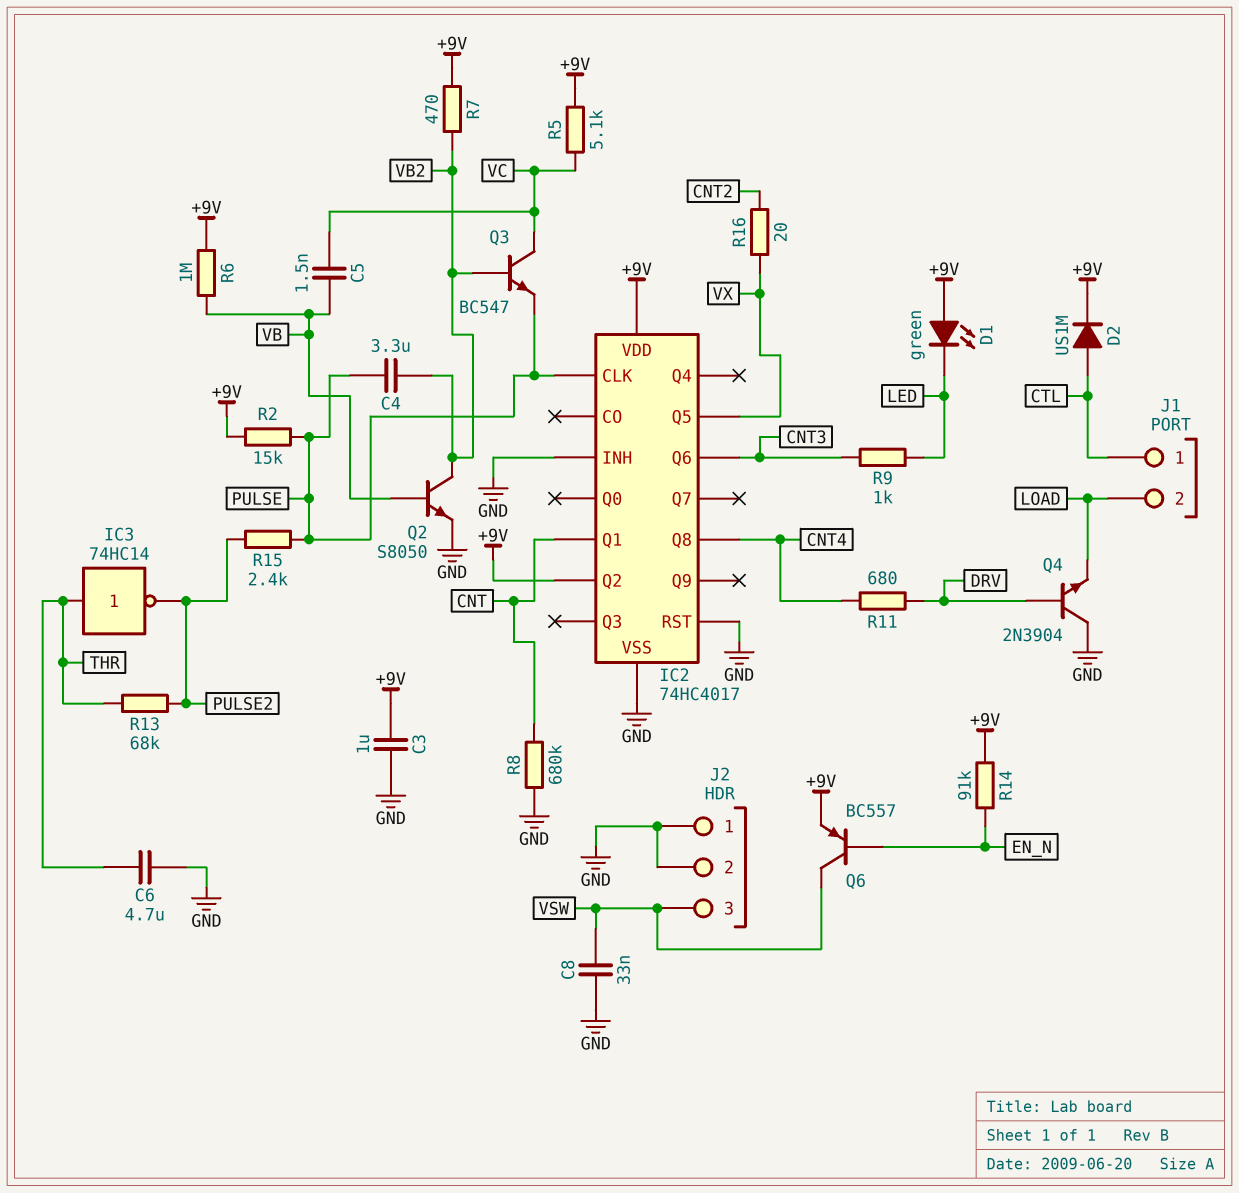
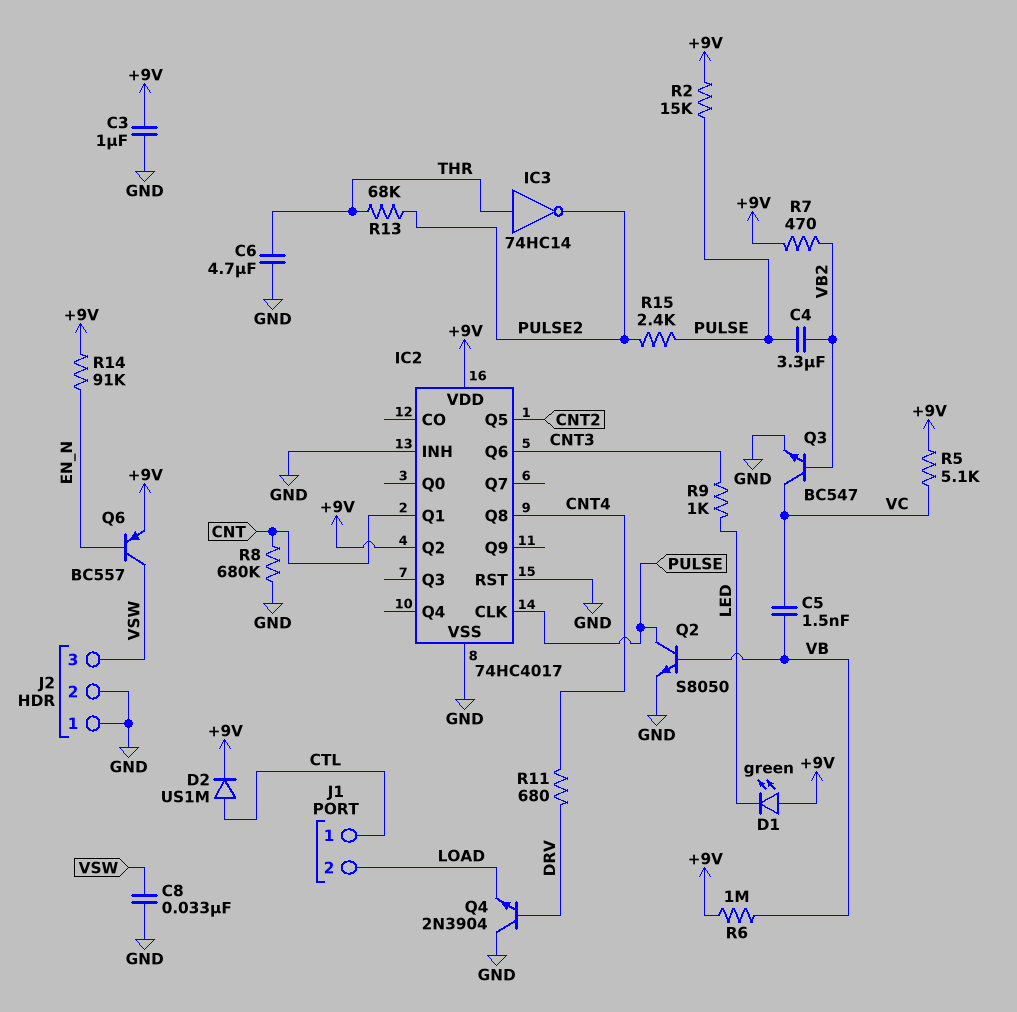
IC2 pin Q5: VX -> CNT2
Q2: NPN S8050 (B VB, C VB2, E GND) -> NPN S8050 (B VB, C PULSE, E GND)
Q3: NPN BC547 (B VB2, C VC, E PULSE) -> NPN BC547 (B VB2, C VC, E GND)
R16: 20 (CNT2, VX) -> none

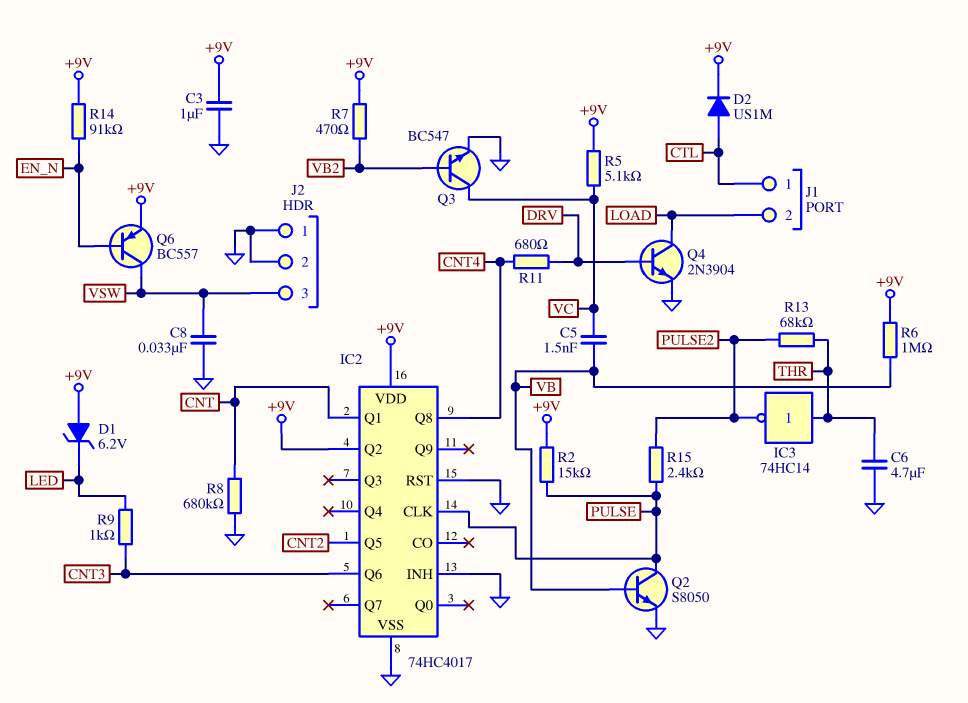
C4: 3.3uF (PULSE, VB2) -> none
D1: LED green (A +9V, K LED) -> zener 6.2V (A +9V, K LED)
Q4: NPN 2N3904 (B DRV, C GND, E LOAD) -> NPN 2N3904 (B DRV, C LOAD, E GND)

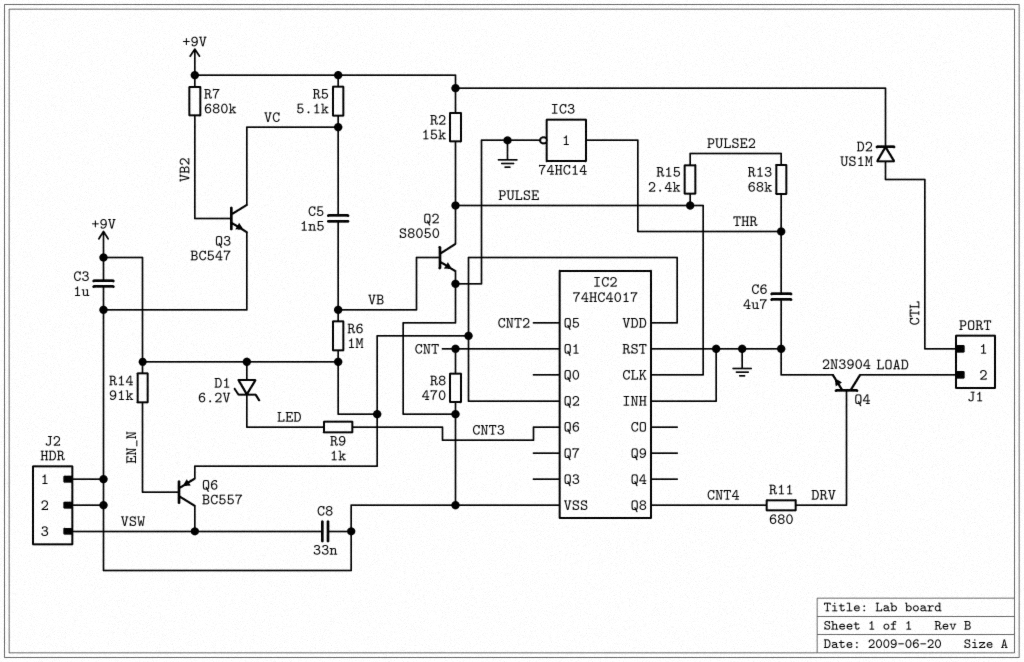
IC3: NOT 74HC14 (in THR, out PULSE2) -> NOT 74HC14 (in THR, out GND)
R7: 470 (+9V, VB2) -> 680k (+9V, VB2)
R8: 680k (CNT, GND) -> 470 (CNT, GND)

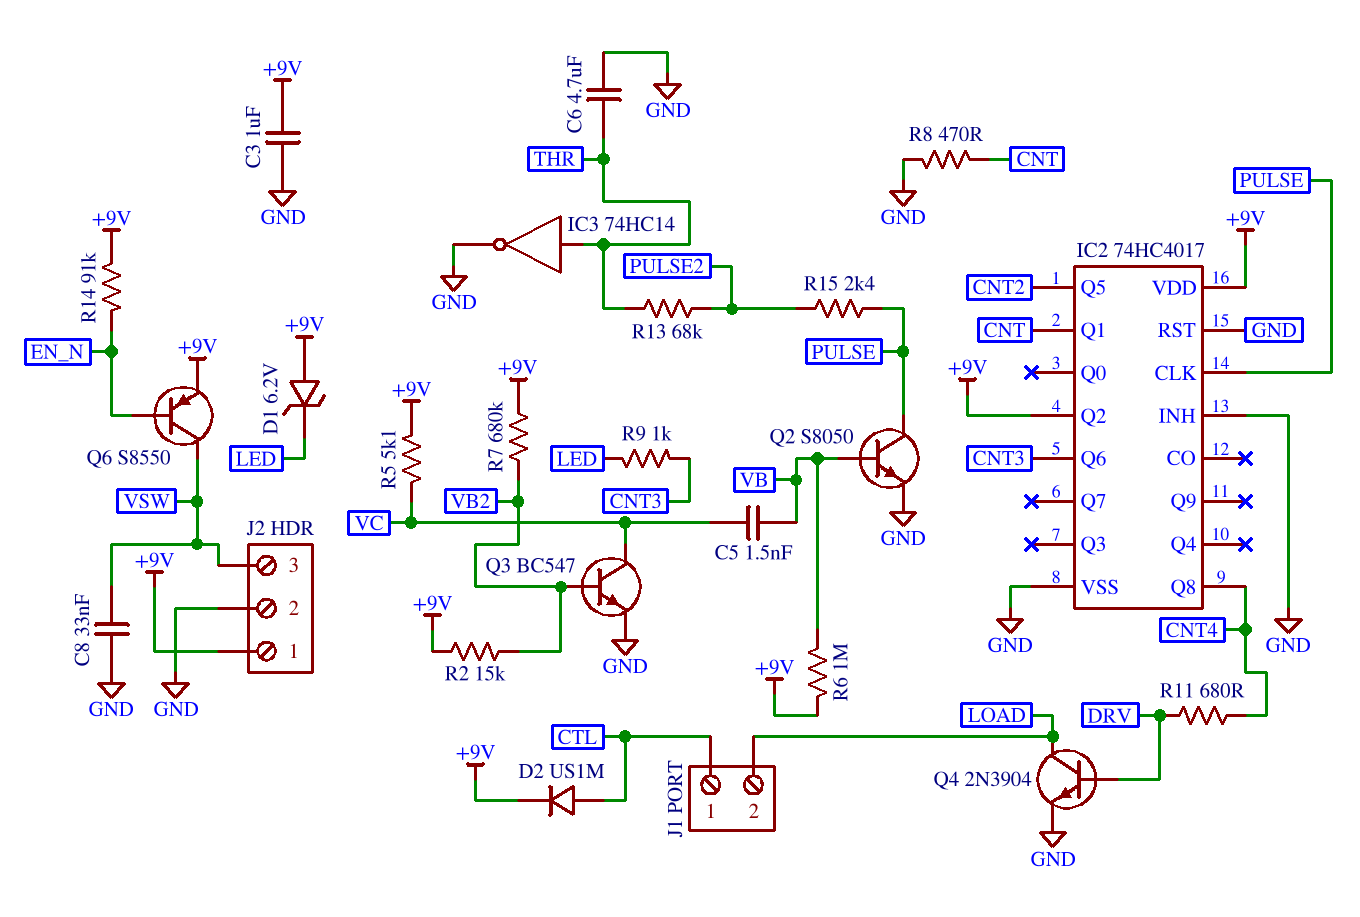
J2 pin 1: GND -> +9V
Q6: PNP BC557 (B EN_N, C VSW, E +9V) -> PNP S8550 (B EN_N, C VSW, E +9V)
R2: 15k (+9V, PULSE) -> 15k (+9V, VB2)

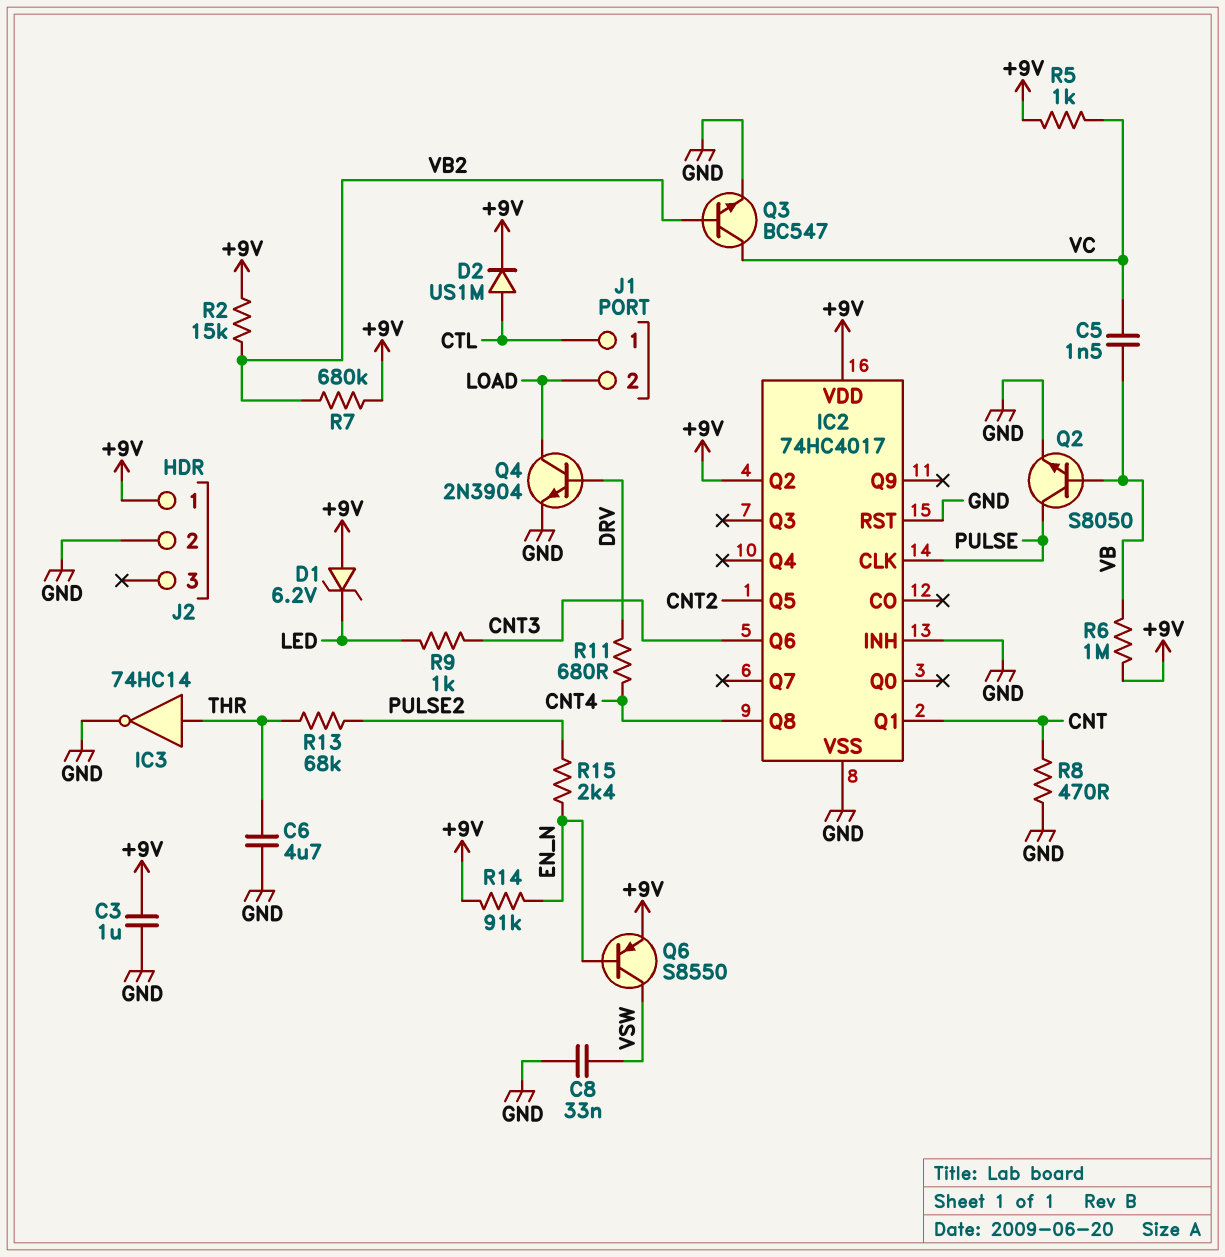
J2 pin 3: VSW -> none
R5: 5.1k (+9V, VC) -> 1k (+9V, VC)
R15: 2.4k (PULSE, PULSE2) -> 2.4k (EN_N, PULSE2)

